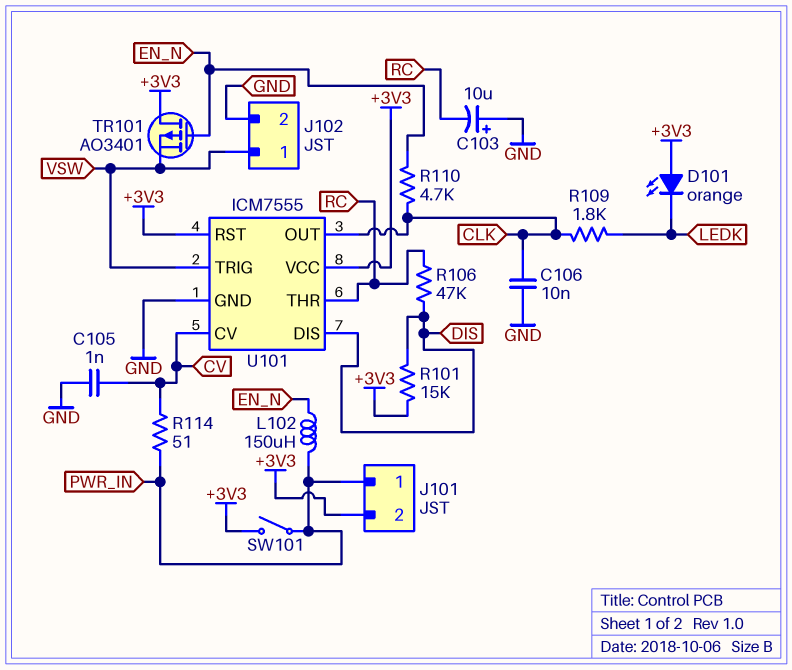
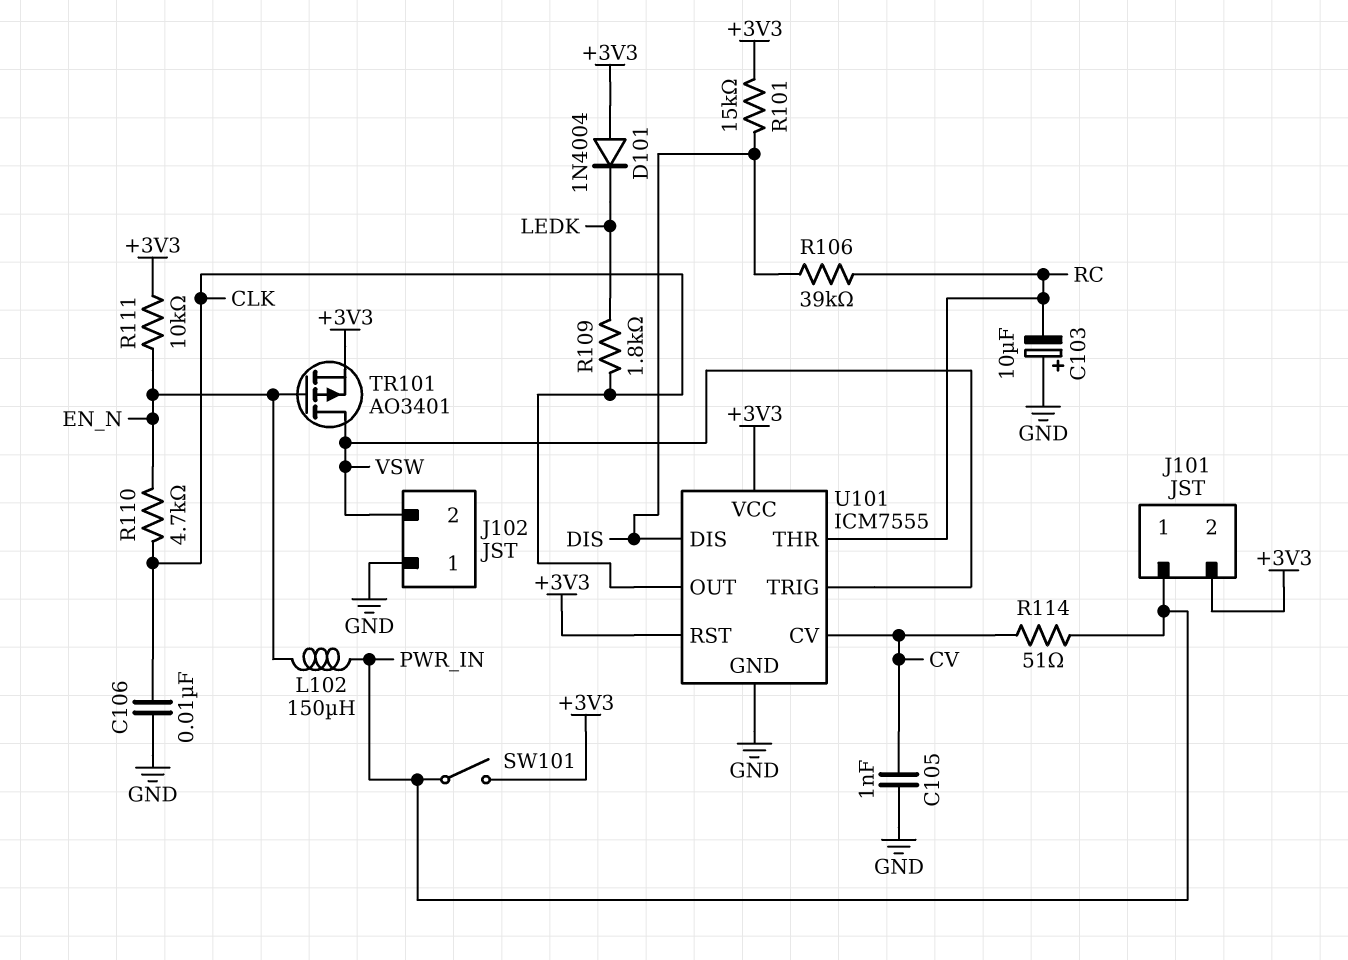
D101: LED orange (A +3V3, K LEDK) -> diode 1N4004 (A +3V3, K LEDK)
J102 pin 1: VSW -> GND
J102 pin 2: GND -> VSW
R106: 47k (DIS, RC) -> 39k (DIS, RC)
R111: none -> 10k (+3V3, EN_N)
TR101: PMOS AO3401 (G EN_N, D +3V3, S VSW) -> PMOS AO3401 (G EN_N, D VSW, S +3V3)

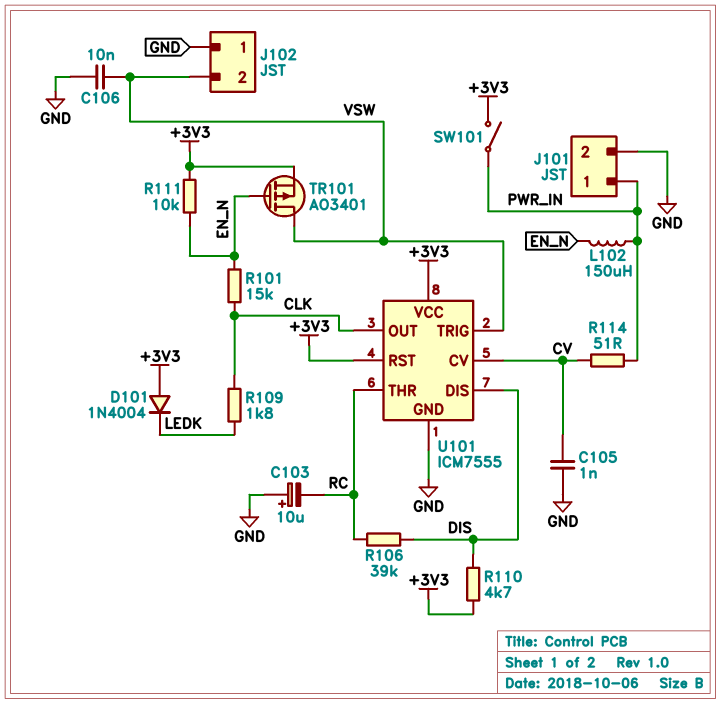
C106: 10nF (CLK, GND) -> 10nF (GND, VSW)
J101 pin 2: +3V3 -> GND
R101: 15k (+3V3, DIS) -> 15k (CLK, EN_N)
R110: 4.7k (CLK, EN_N) -> 4.7k (+3V3, DIS)

